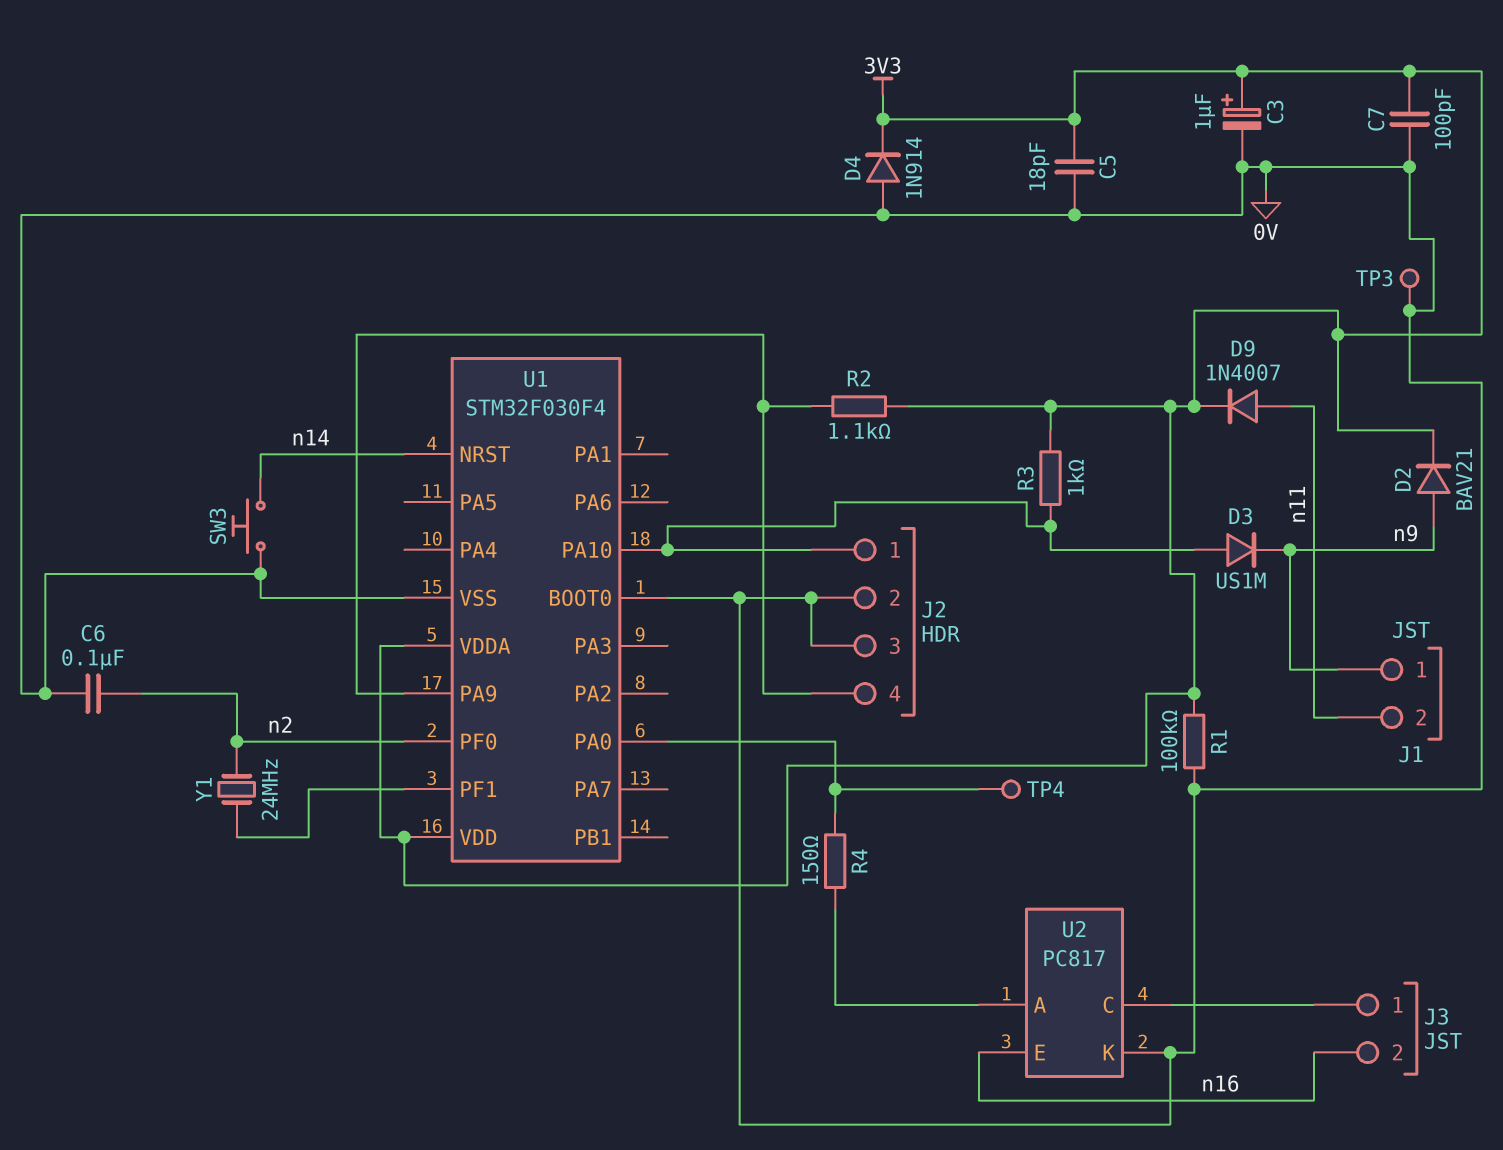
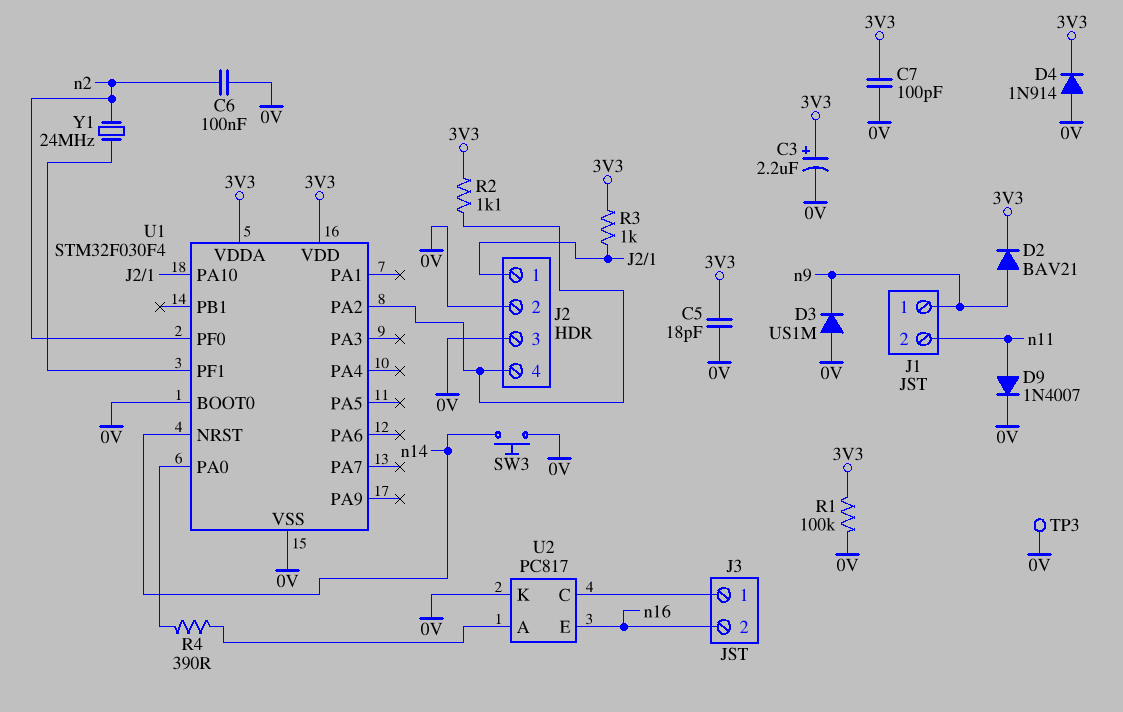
C3: 1uF (plus 3V3, minus 0V) -> 2.2uF (plus 3V3, minus 0V)
D3: diode US1M (A J2/1, K n9) -> diode US1M (A 0V, K n9)
D9: diode 1N4007 (A n11, K 3V3) -> diode 1N4007 (A n11, K 0V)
R4: 150 (U1/PA0, U2/A) -> 390 (U1/PA0, U2/A)
TP4: test point (U1/PA0) -> none
U1 pin PA2: none -> J2/4
U1 pin PA9: J2/4 -> none

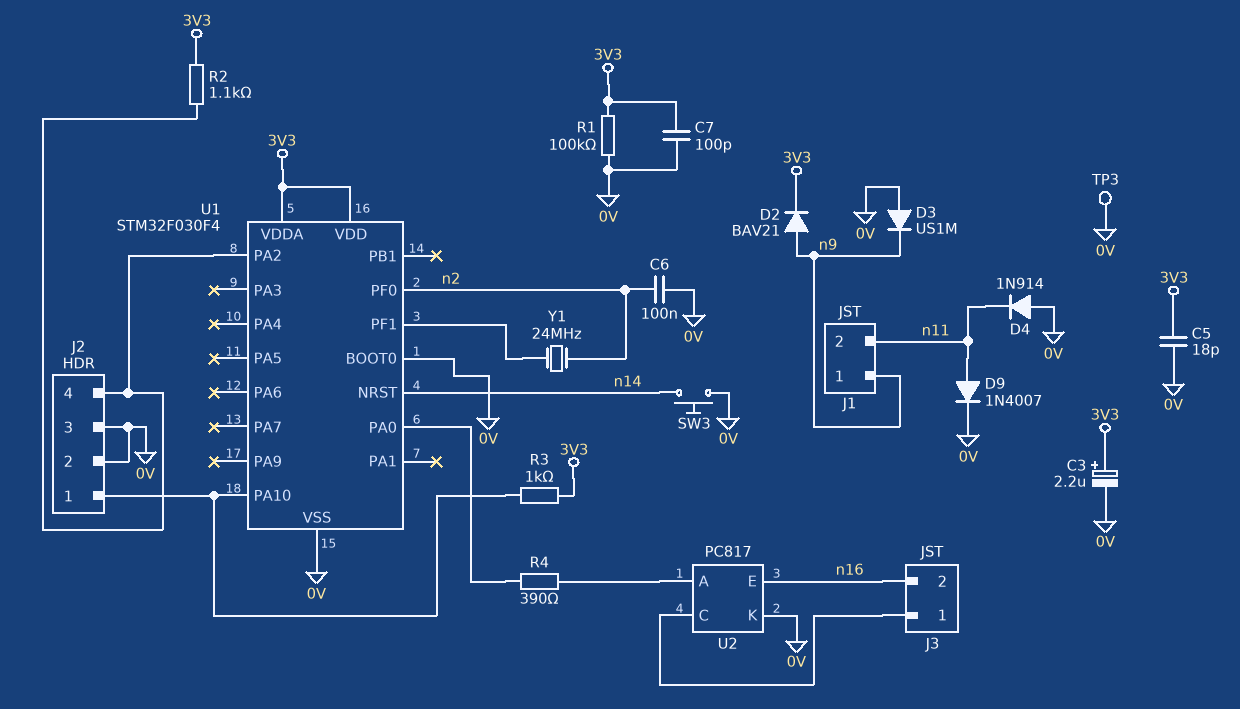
D4: diode 1N914 (A 0V, K 3V3) -> diode 1N914 (A 0V, K n11)

